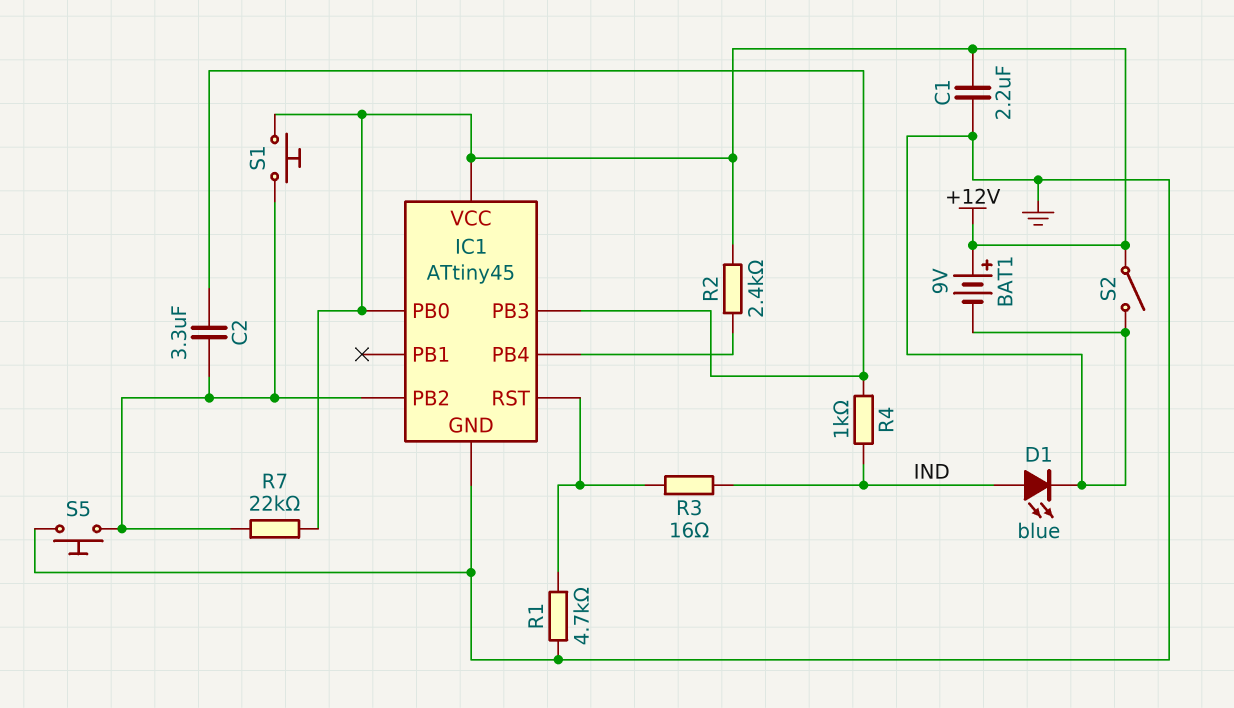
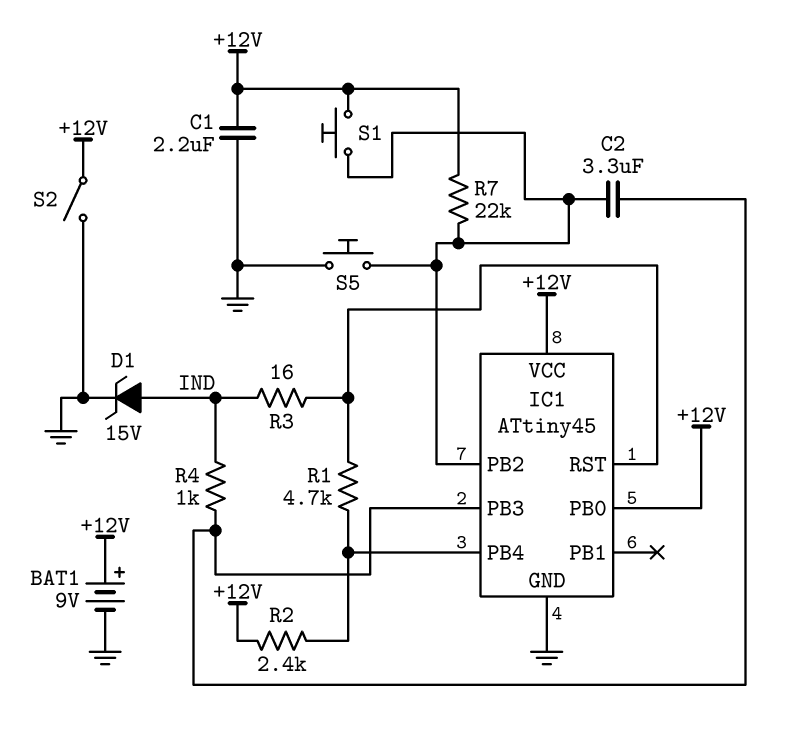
D1: LED blue (A IND, K GND) -> zener 15V (A IND, K GND)
R1: 4.7k (GND, IC1/RST) -> 4.7k (IC1/PB4, IC1/RST)

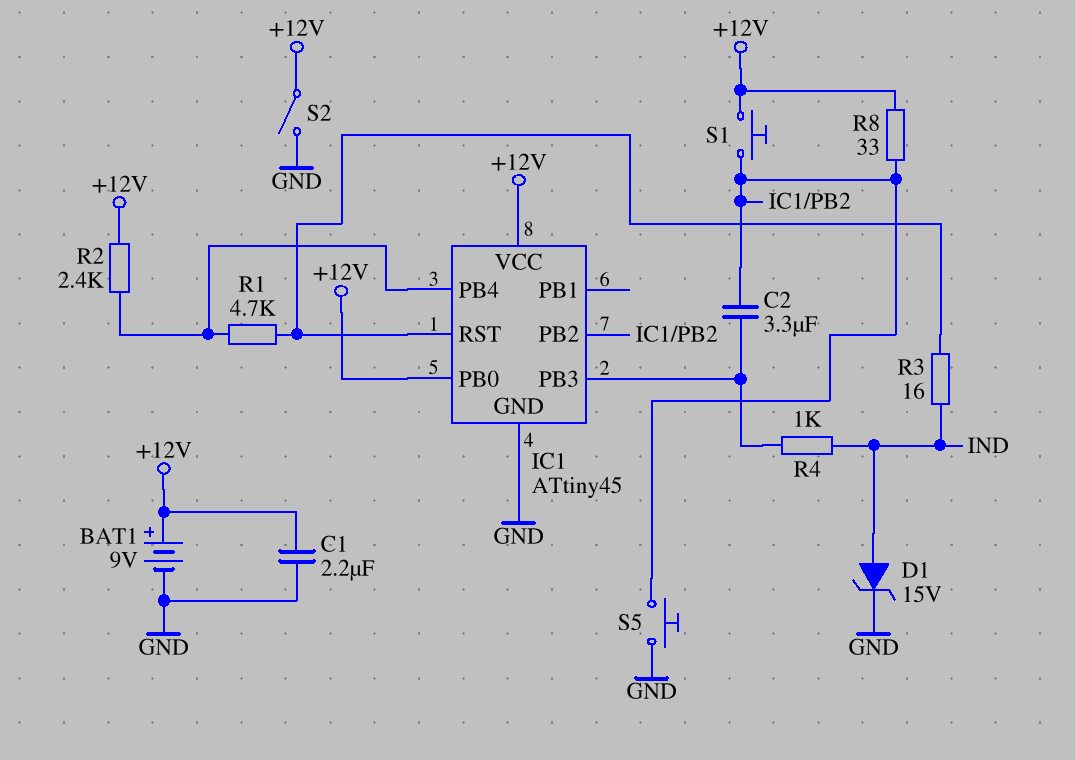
R7: 22k (+12V, IC1/PB2) -> none
R8: none -> 33 (+12V, IC1/PB2)

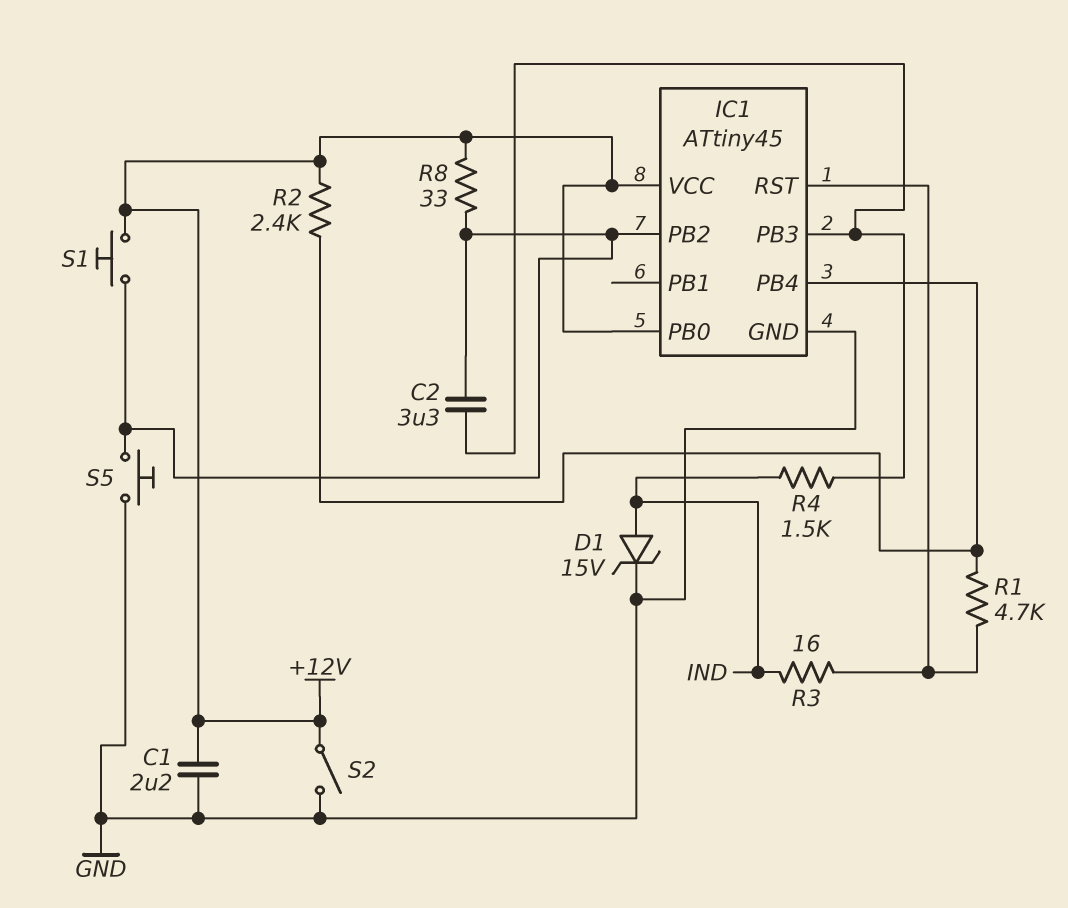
BAT1: 9V (plus +12V, minus GND) -> none
R4: 1k (IC1/PB3, IND) -> 1.5k (IC1/PB3, IND)

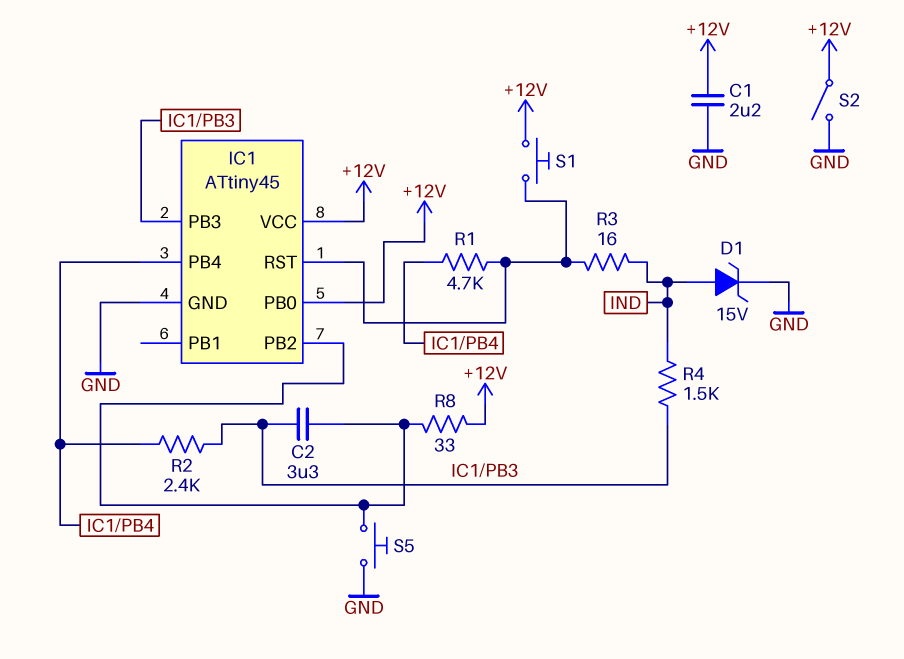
R2: 2.4k (+12V, IC1/PB4) -> 2.4k (IC1/PB3, IC1/PB4)
S1: button (+12V, IC1/PB2) -> button (+12V, IC1/RST)

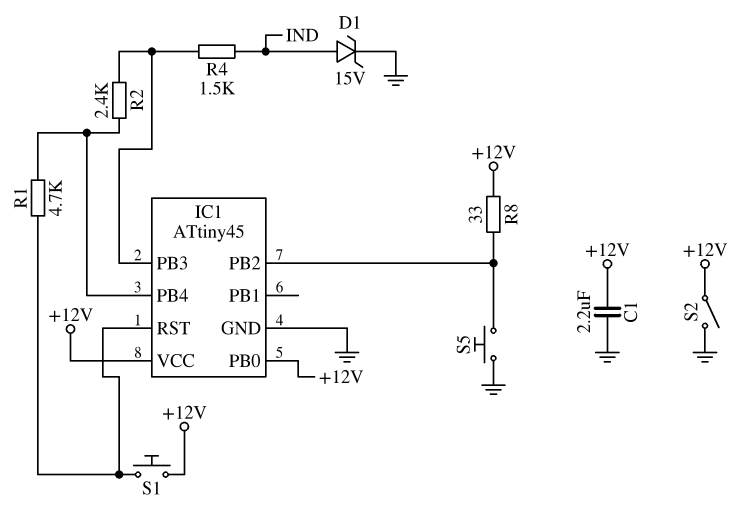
C2: 3.3uF (IC1/PB2, IC1/PB3) -> none
R3: 16 (IC1/RST, IND) -> none

